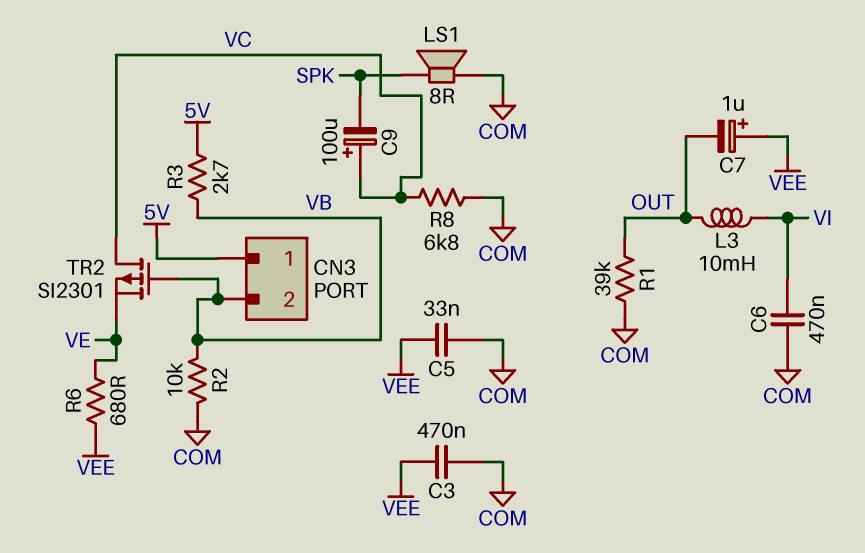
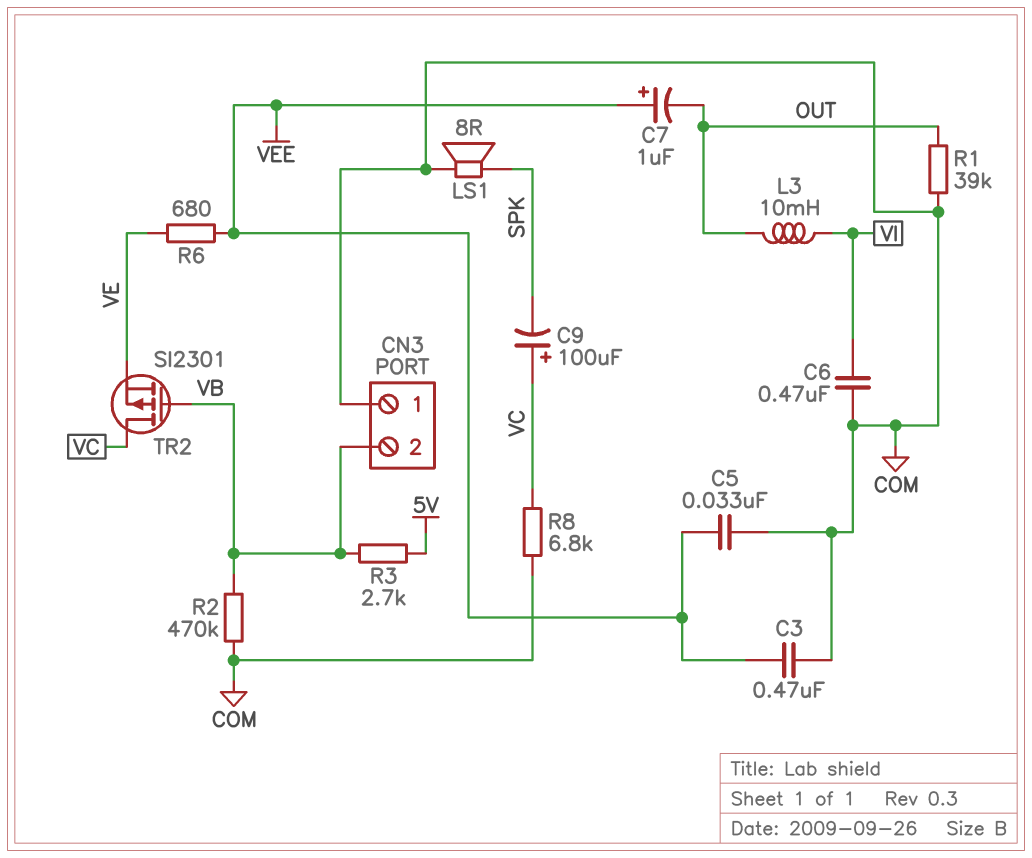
CN3 pin 1: 5V -> COM
R2: 10k (COM, VB) -> 470k (COM, VB)

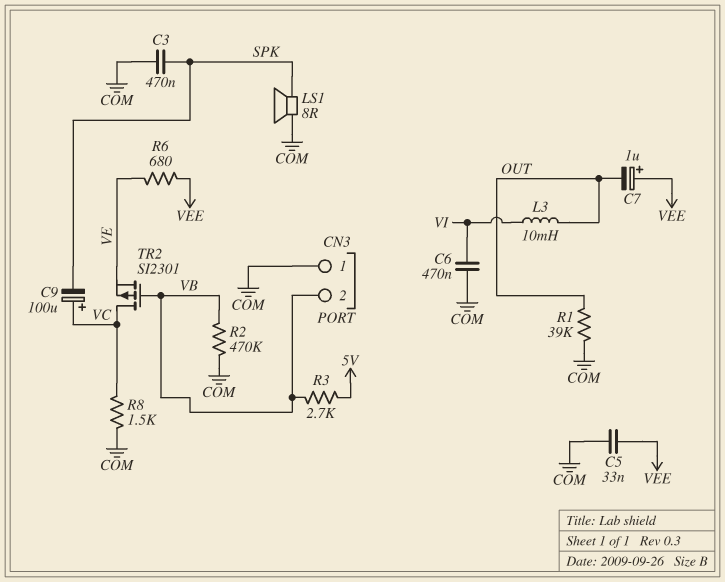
C3: 470nF (COM, VEE) -> 470nF (COM, SPK)
R8: 6.8k (COM, VC) -> 1.5k (COM, VC)

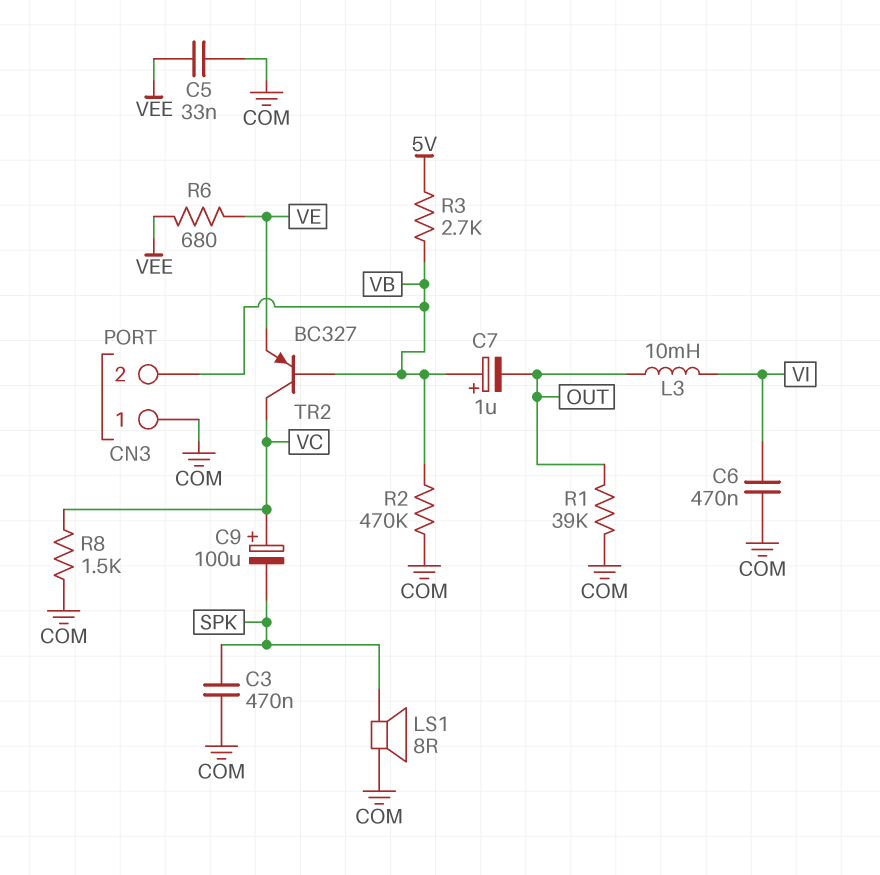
C7: 1uF (plus VEE, minus OUT) -> 1uF (plus VB, minus OUT)
TR2: PMOS SI2301 (G VB, D VC, S VE) -> PNP BC327 (B VB, C VC, E VE)

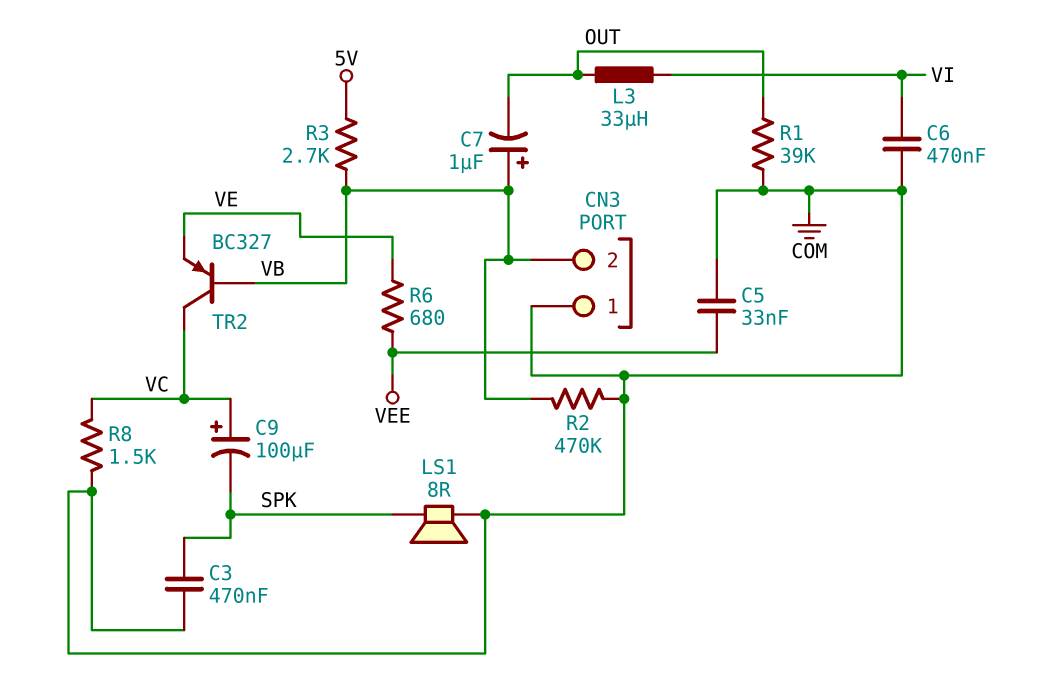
L3: 10mH (OUT, VI) -> 33uH (OUT, VI)

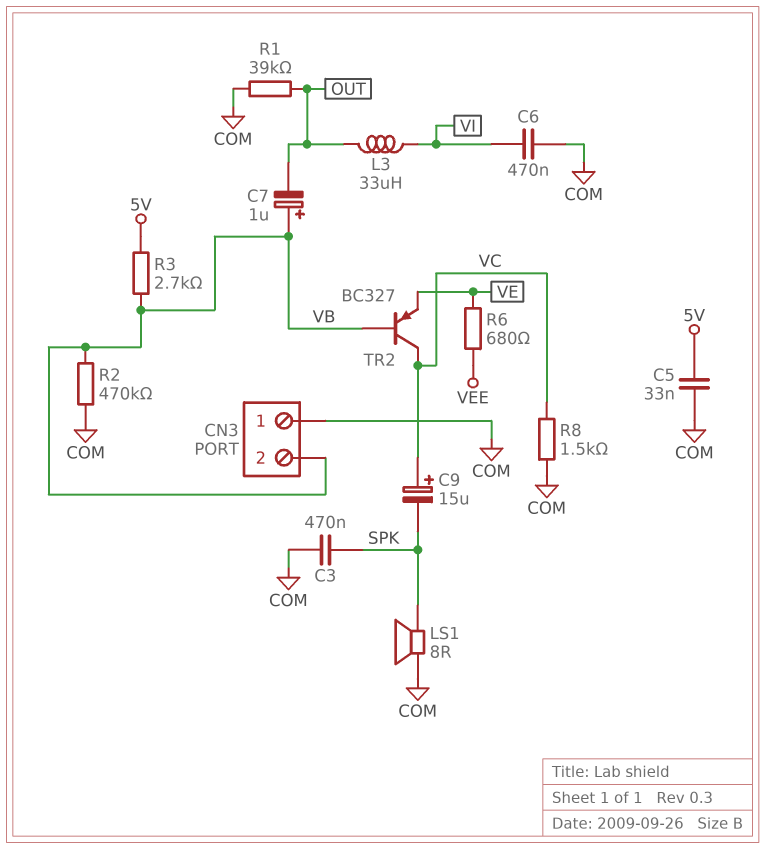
C5: 33nF (COM, VEE) -> 33nF (5V, COM)
C9: 100uF (plus VC, minus SPK) -> 15uF (plus VC, minus SPK)

